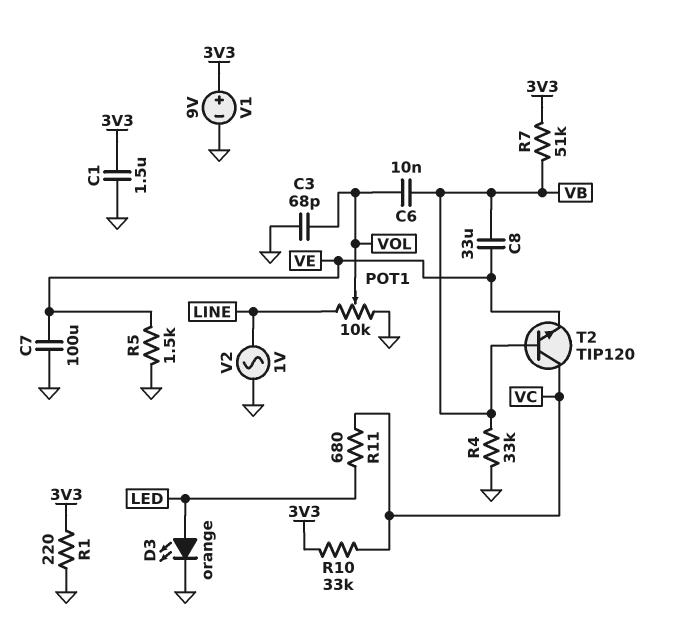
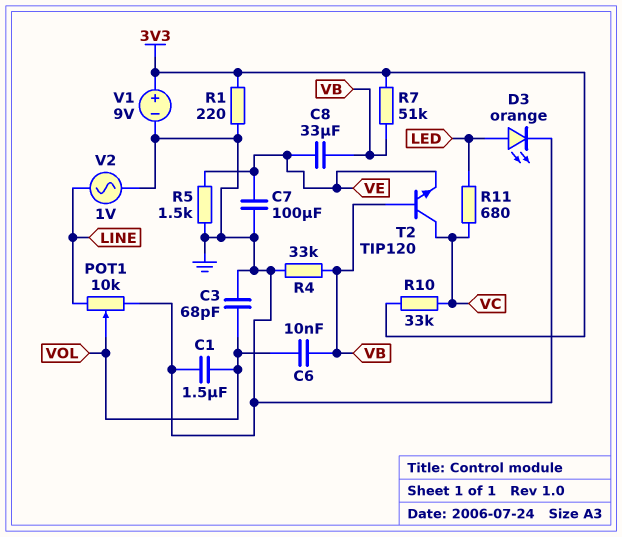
C1: 1.5uF (3V3, GND) -> 1.5uF (GND, VOL)

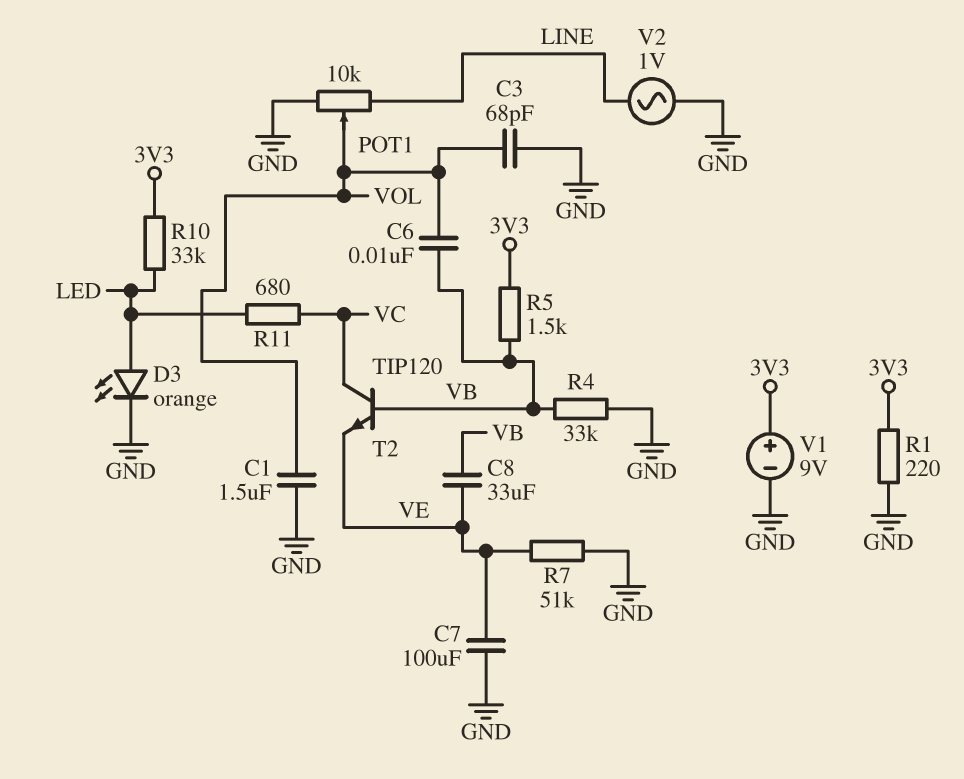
R5: 1.5k (GND, VE) -> 1.5k (3V3, VB)
R7: 51k (3V3, VB) -> 51k (GND, VE)
R10: 33k (3V3, VC) -> 33k (3V3, LED)

